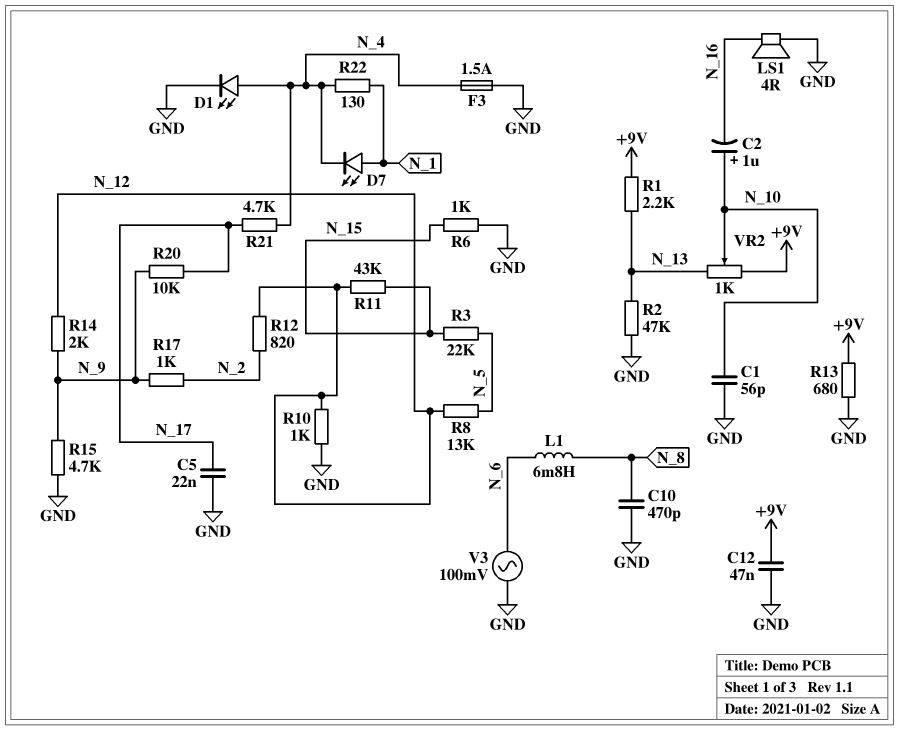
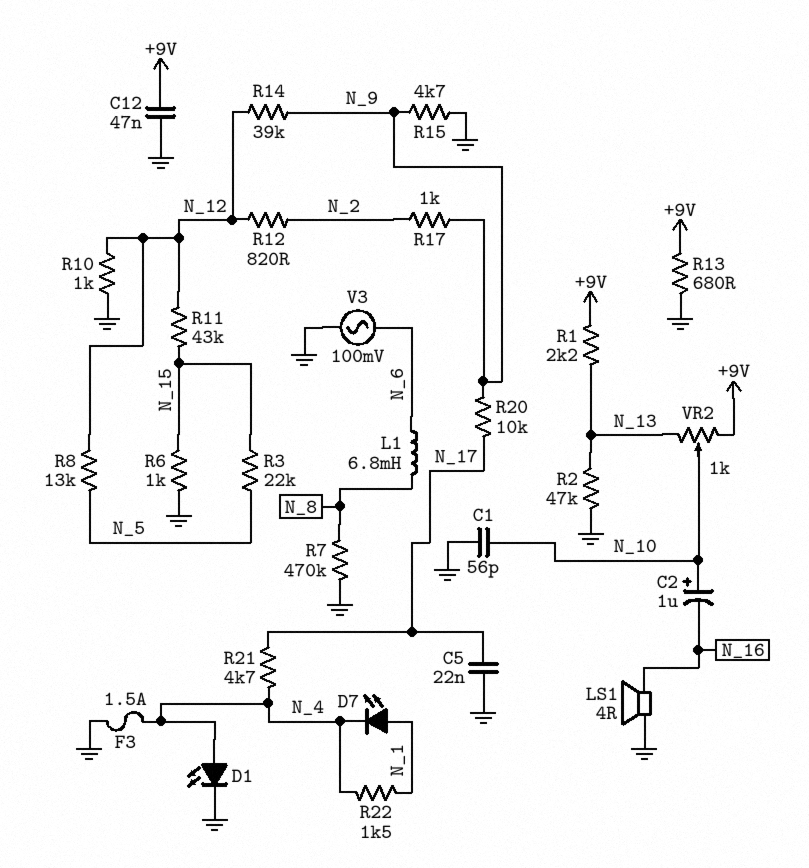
C10: 470pF (GND, N_8) -> none
R7: none -> 470k (GND, N_8)
R14: 2k (N_9, N_12) -> 39k (N_9, N_12)
R22: 130 (N_1, N_4) -> 1.5k (N_1, N_4)

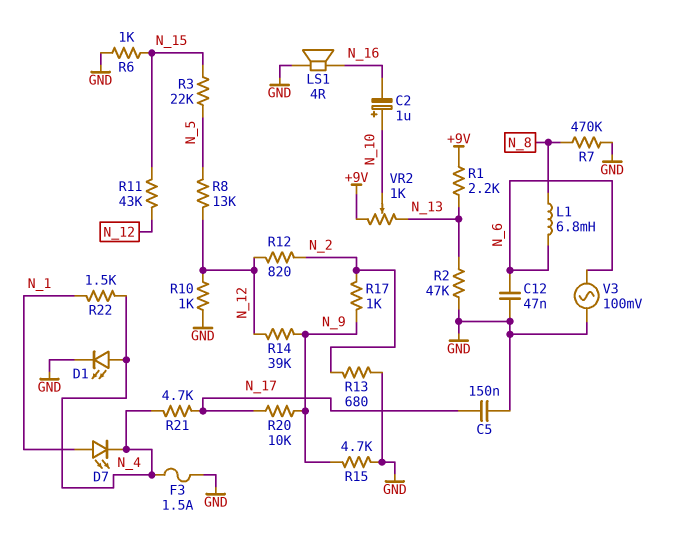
C1: 56pF (GND, N_10) -> none
C5: 22nF (GND, N_17) -> 150nF (GND, N_17)
C12: 47nF (+9V, GND) -> 47nF (GND, N_6)
R13: 680 (+9V, GND) -> 680 (GND, N_2)

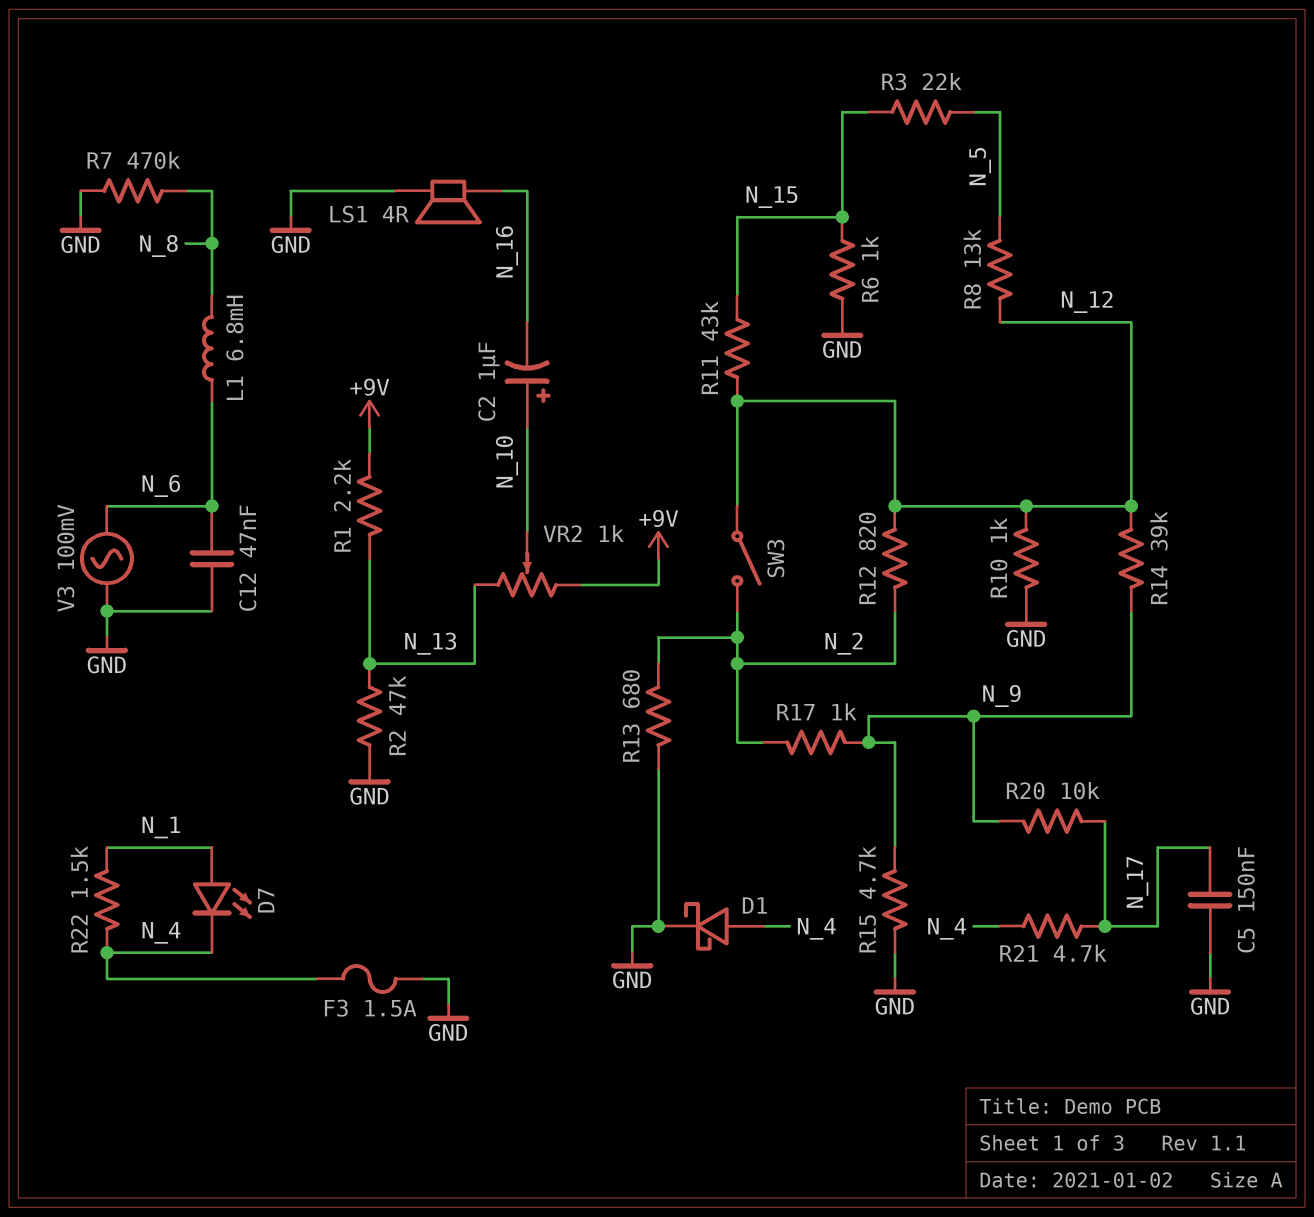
D1: LED (A N_4, K GND) -> schottky (A N_4, K GND)
SW3: none -> switch (N_2, N_12)

